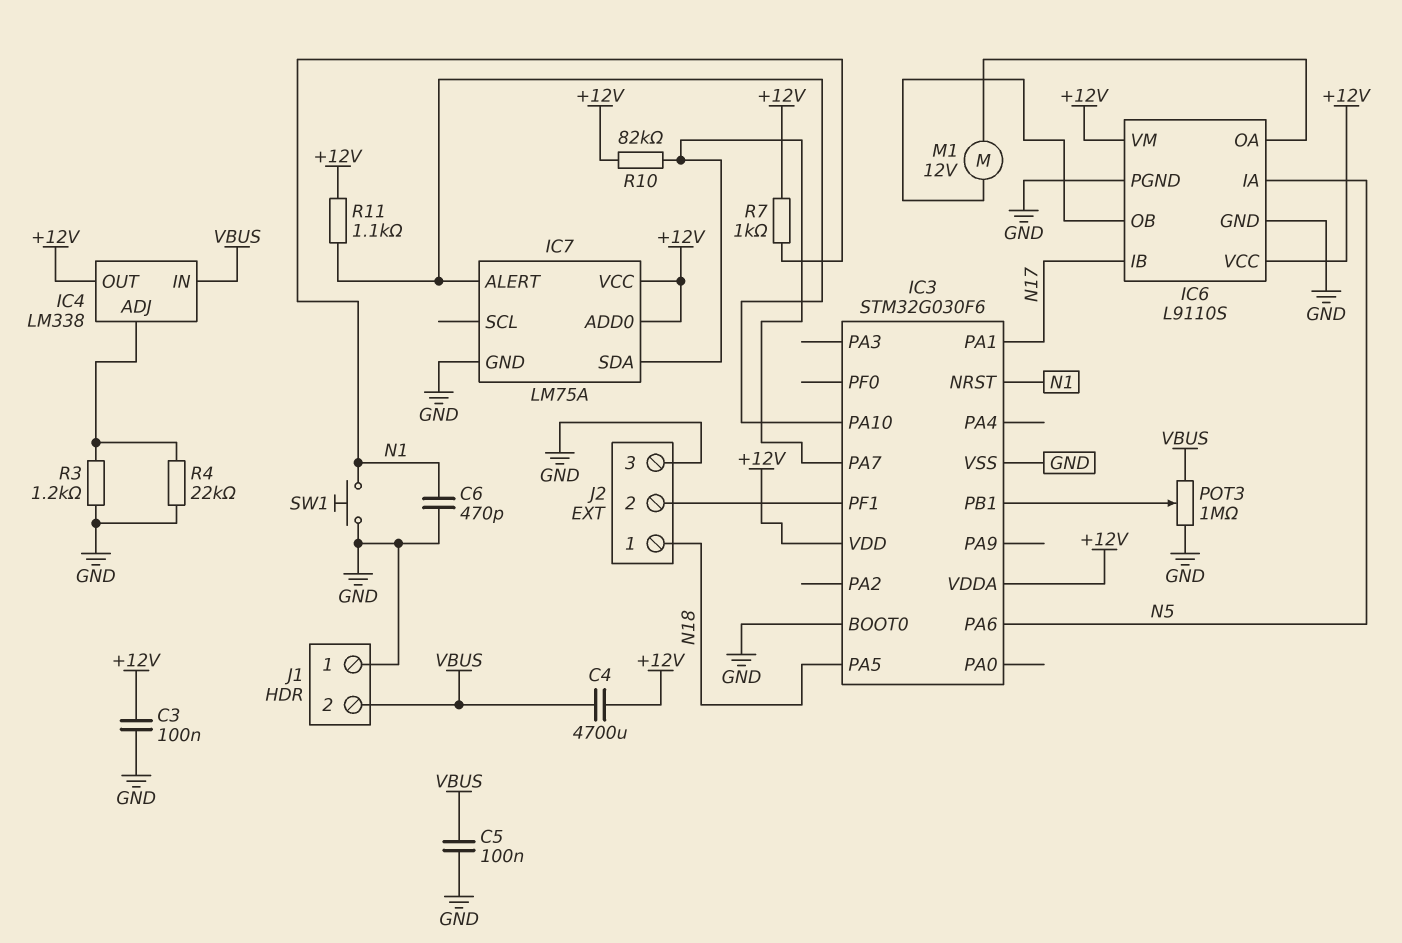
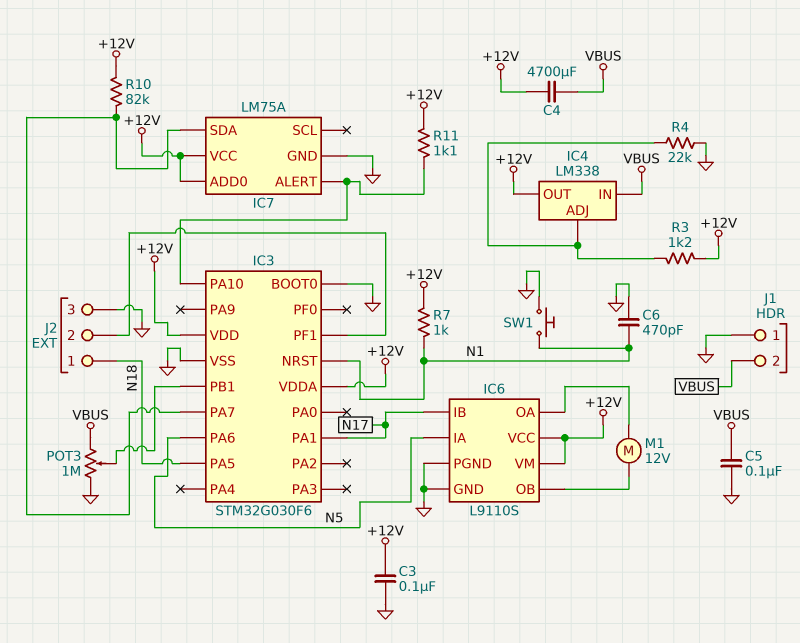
R3: 1.2k (GND, IC4/ADJ) -> 1.2k (+12V, IC4/ADJ)

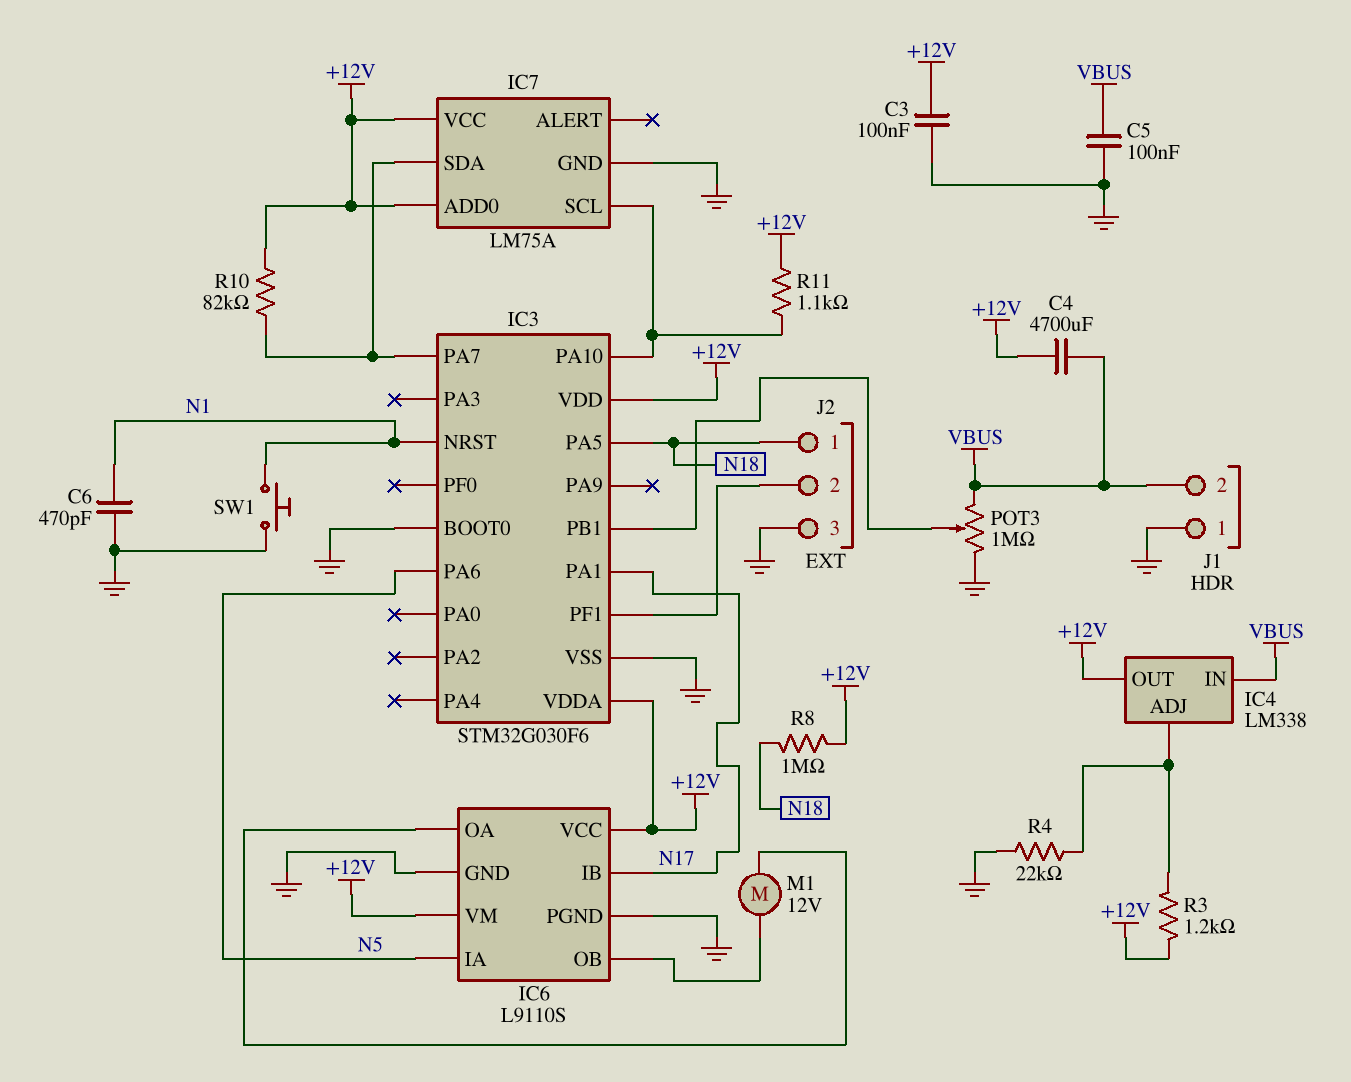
IC7 pin ALERT: IC3/PA10 -> none
IC7 pin SCL: none -> IC3/PA10
R7: 1k (+12V, N1) -> none
R8: none -> 1M (+12V, N18)

